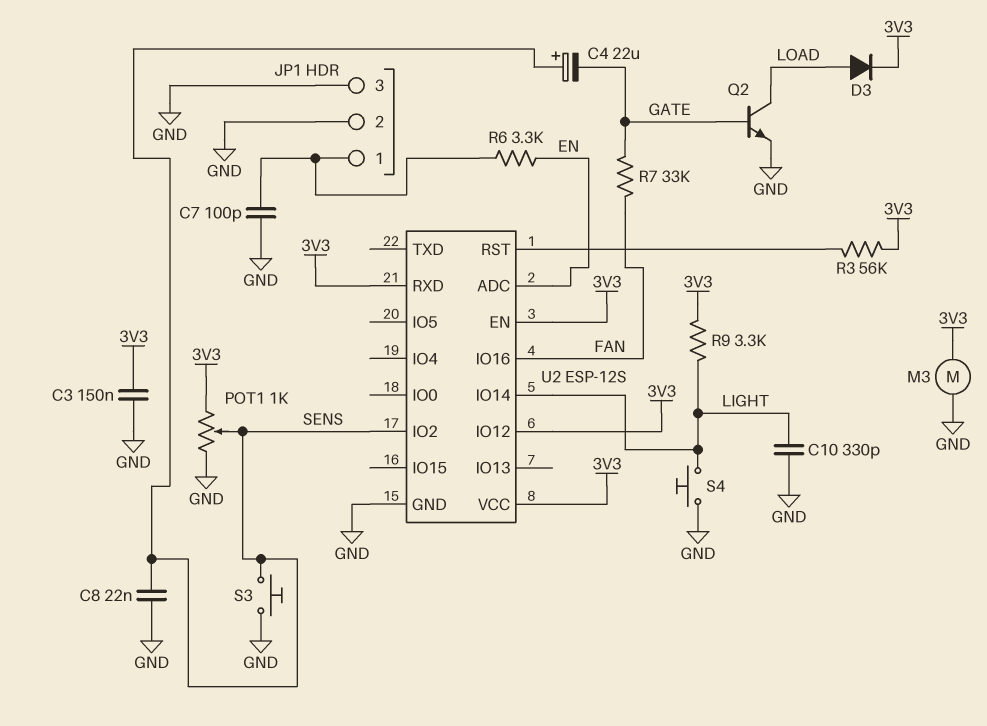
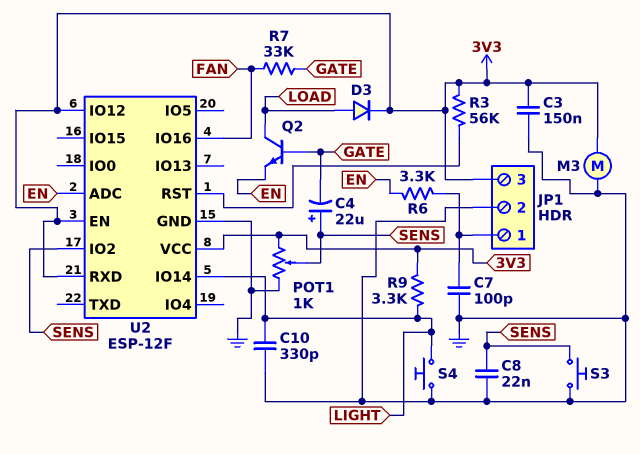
JP1 pin 3: GND -> 3V3
Q2: NPN (B GATE, C LOAD, E GND) -> NPN (B GATE, C LOAD, E EN)
U2: ESP-12S -> ESP-12F

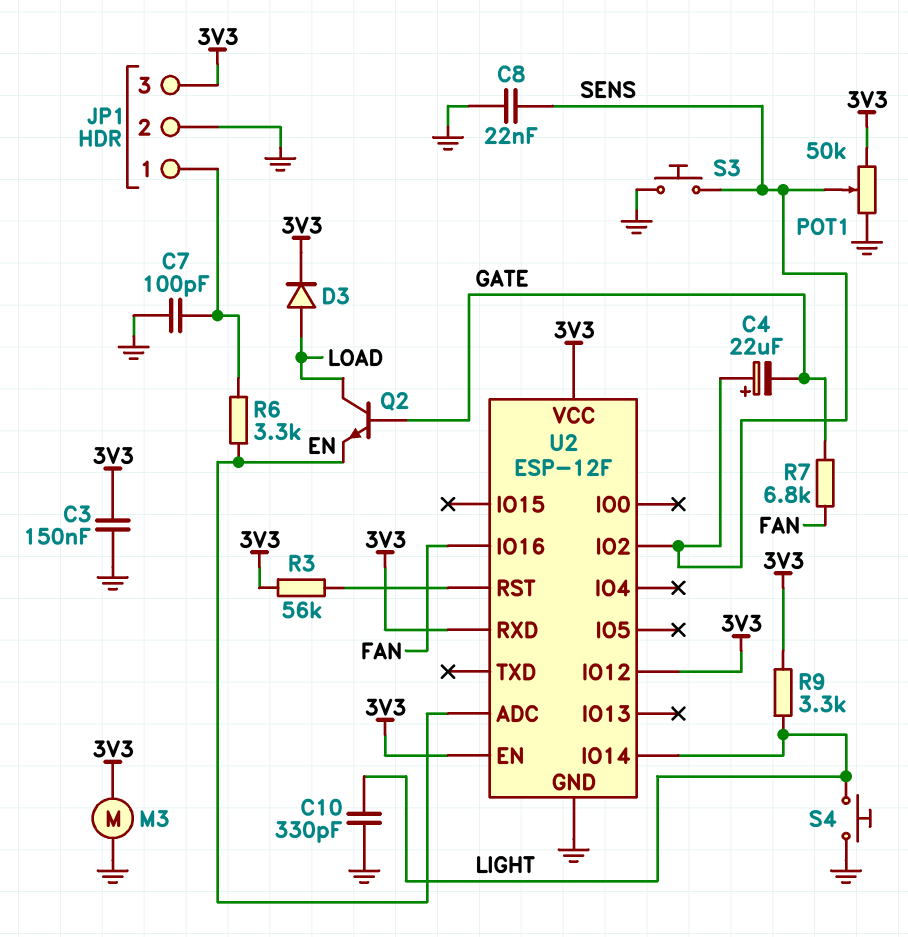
POT1: 1k (3V3, GND, wiper SENS) -> 50k (3V3, GND, wiper SENS)
R7: 33k (FAN, GATE) -> 6.8k (FAN, GATE)

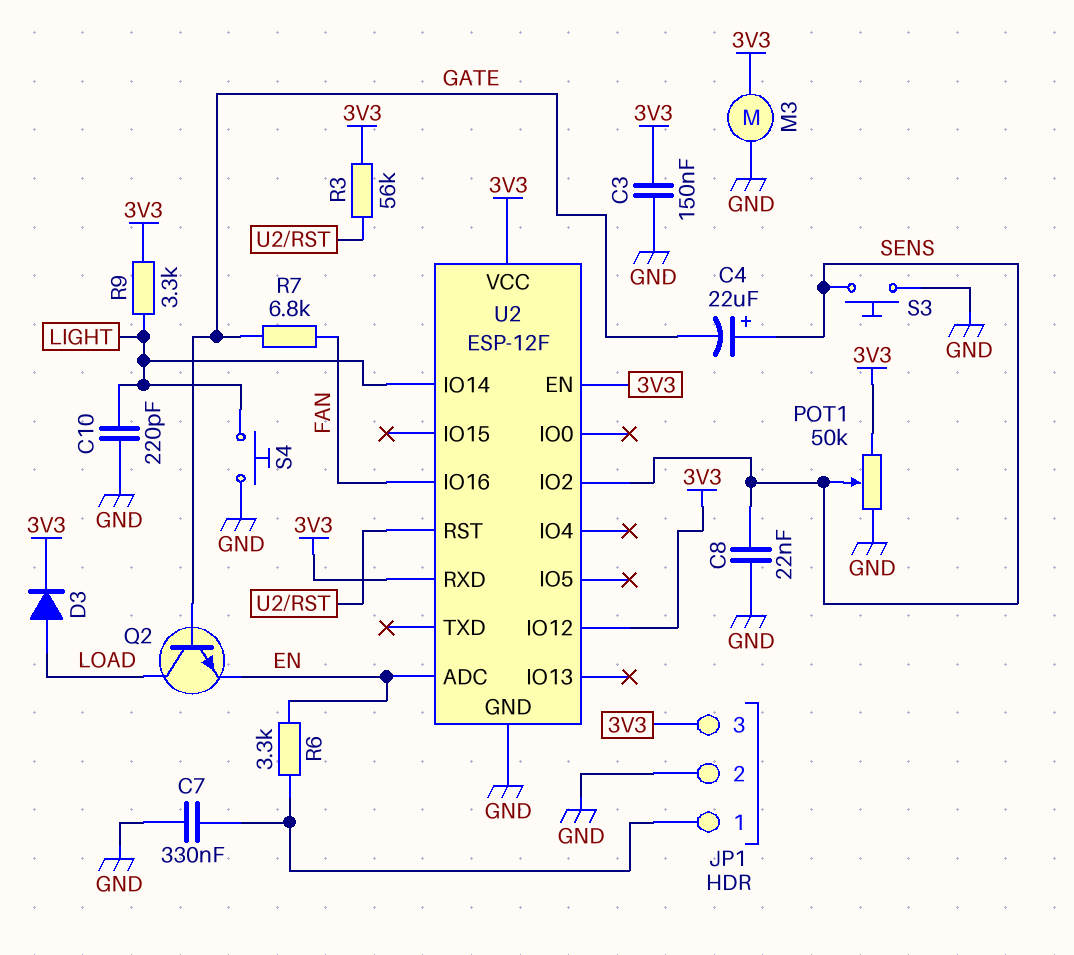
C7: 100pF (GND, JP1/1) -> 330nF (GND, JP1/1)
C10: 330pF (GND, LIGHT) -> 220pF (GND, LIGHT)

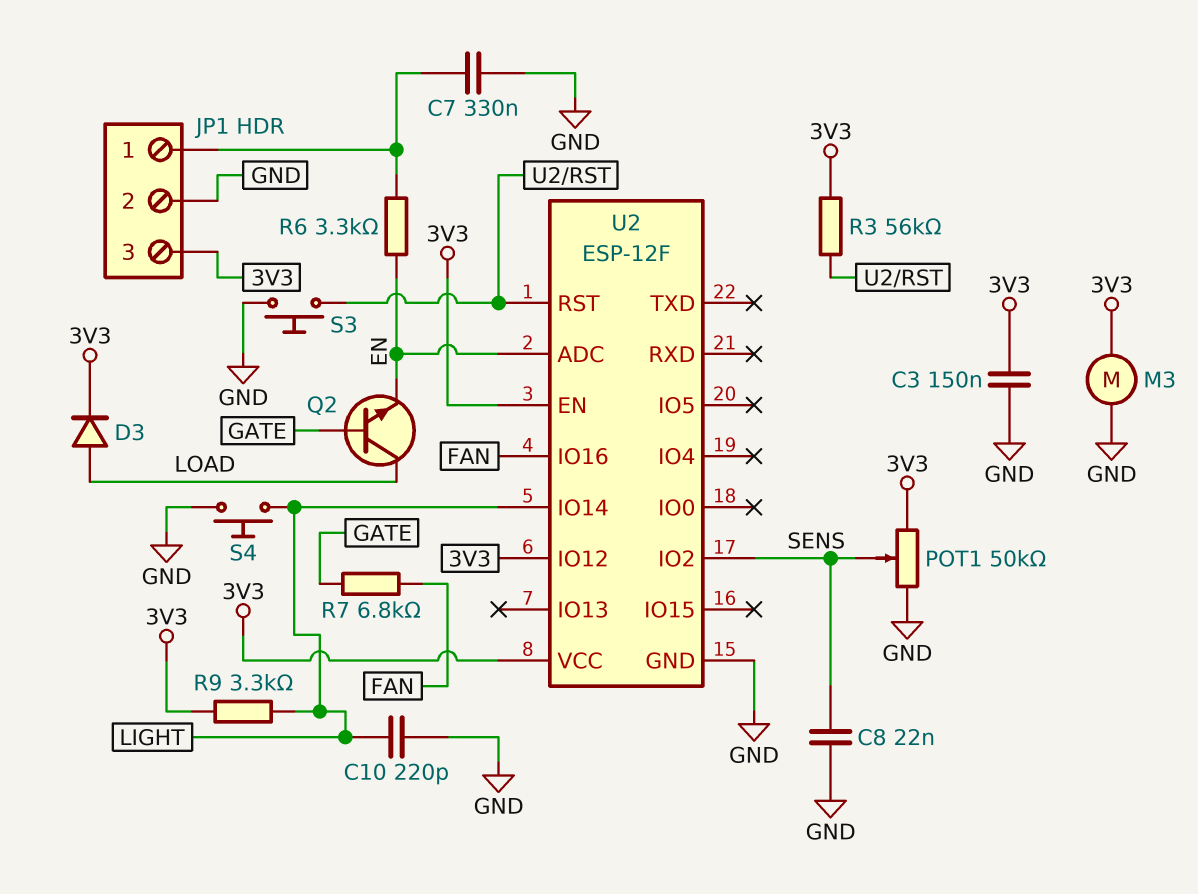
C4: 22uF (plus SENS, minus GATE) -> none
S3: button (GND, SENS) -> button (GND, U2/RST)
U2 pin RXD: 3V3 -> none

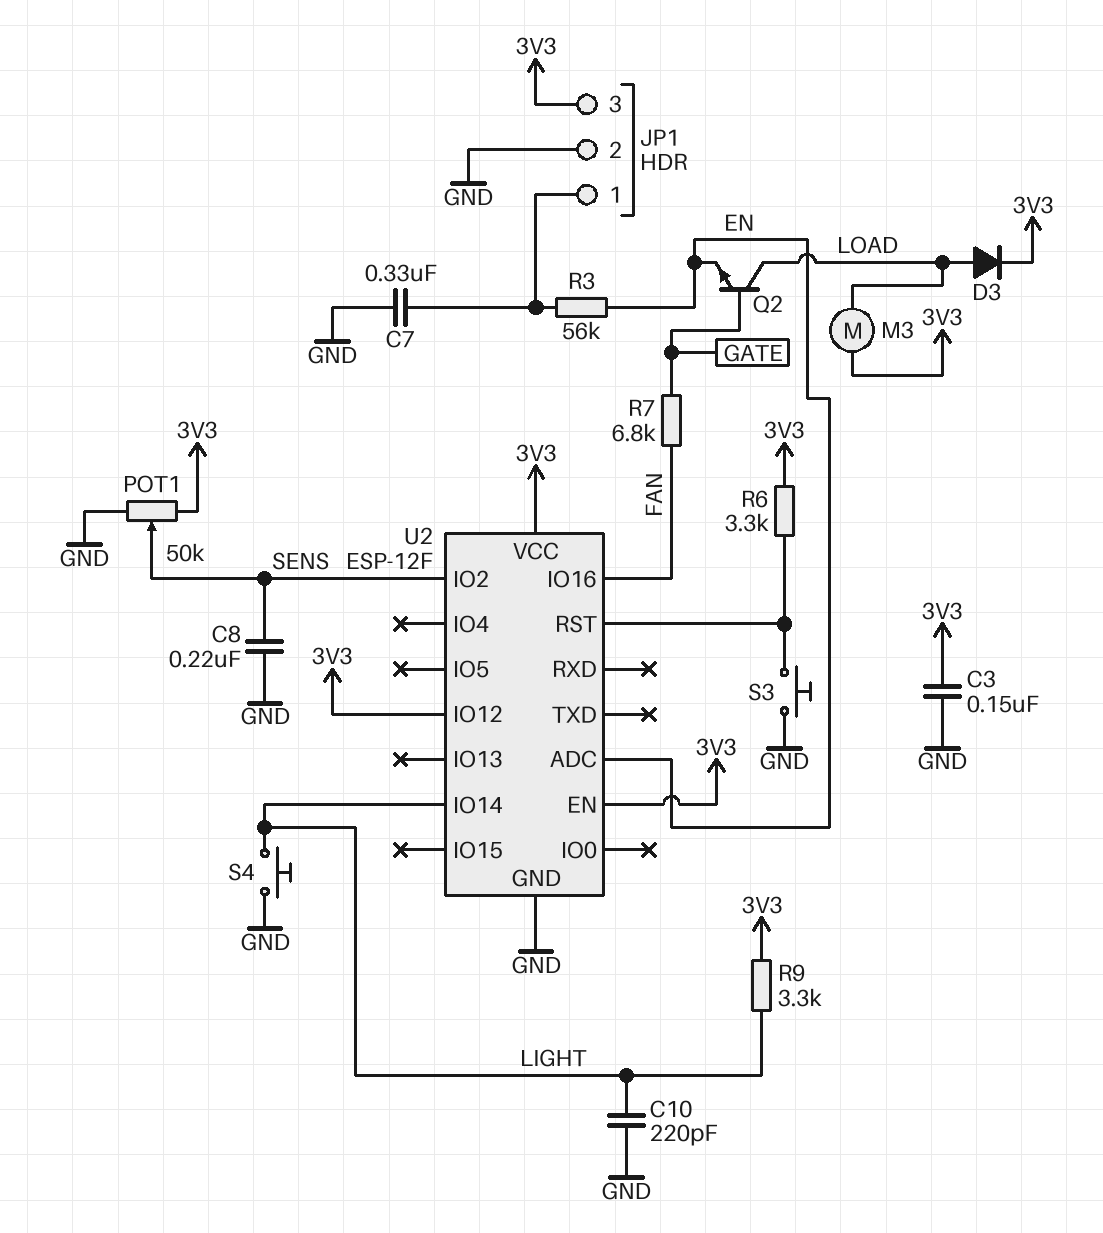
C8: 22nF (GND, SENS) -> 220nF (GND, SENS)
M3: motor (3V3, GND) -> motor (3V3, LOAD)
R3: 56k (3V3, U2/RST) -> 56k (EN, JP1/1)
R6: 3.3k (EN, JP1/1) -> 3.3k (3V3, U2/RST)

